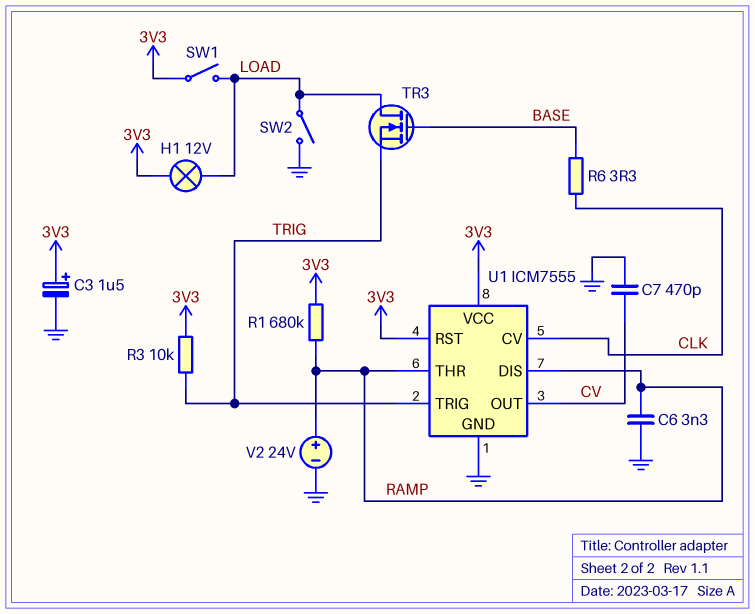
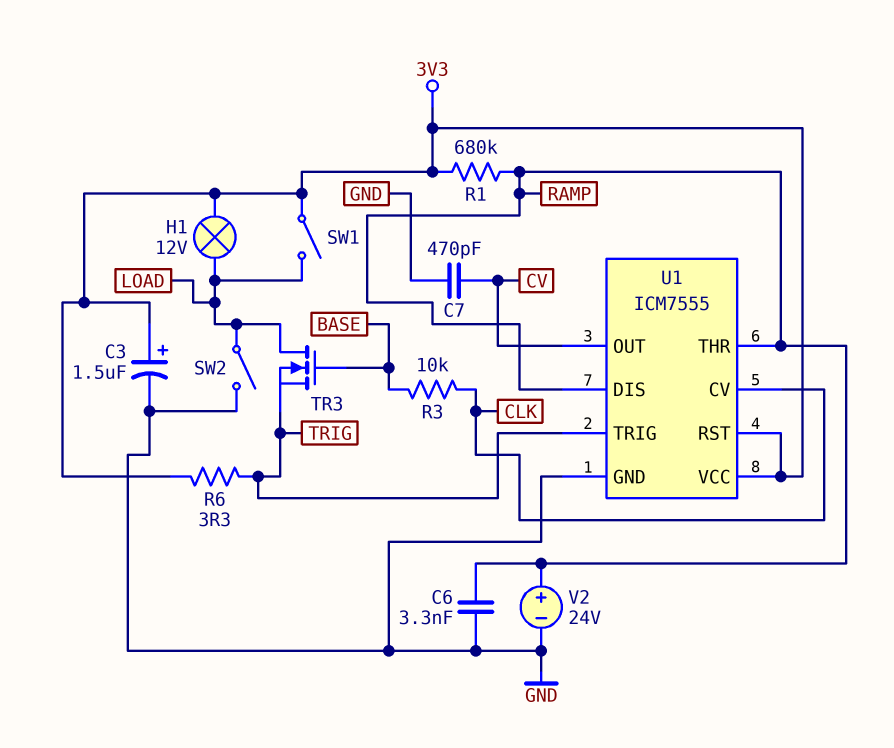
R3: 10k (3V3, TRIG) -> 10k (BASE, CLK)
R6: 3.3 (BASE, CLK) -> 3.3 (3V3, TRIG)

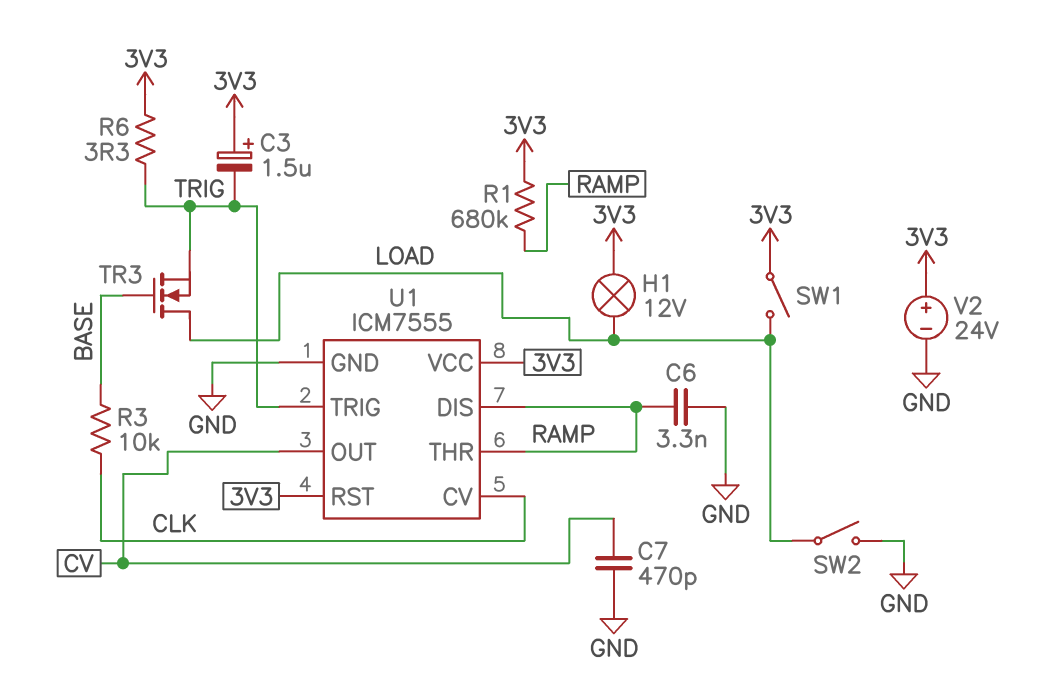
C3: 1.5uF (plus 3V3, minus GND) -> 1.5uF (plus 3V3, minus TRIG)
V2: 24V (plus RAMP, minus GND) -> 24V (plus 3V3, minus GND)

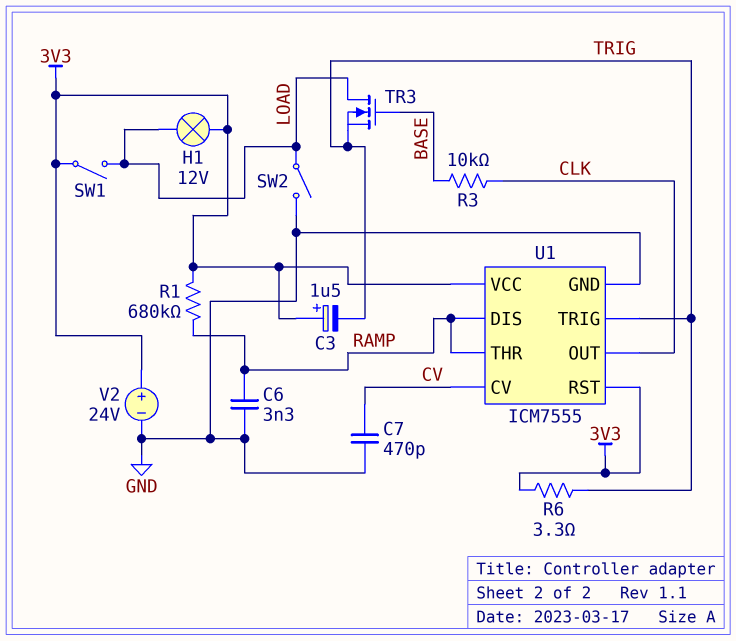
U1 pin CV: CLK -> CV
U1 pin OUT: CV -> CLK

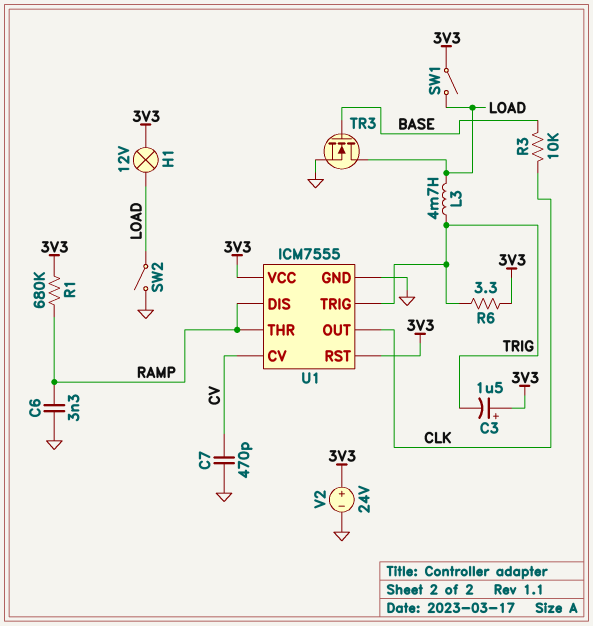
L3: none -> 4.7mH (LOAD, TRIG)
TR3: NMOS (G BASE, D LOAD, S TRIG) -> NMOS (G BASE, D LOAD, S GND)

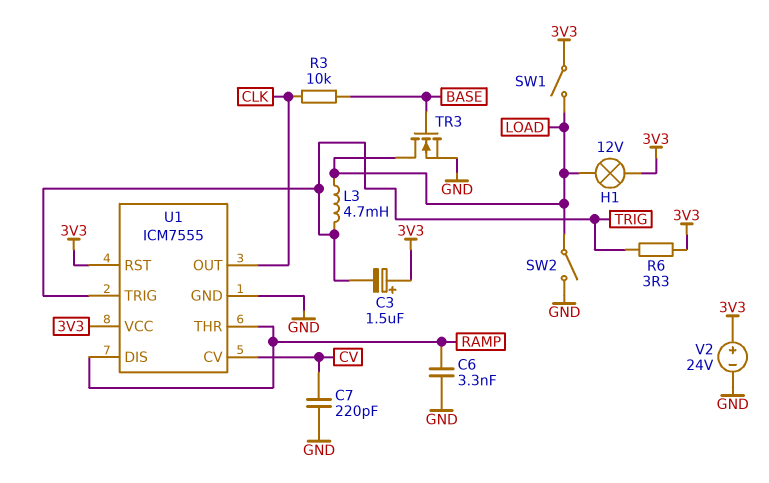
C7: 470pF (CV, GND) -> 220pF (CV, GND)
R1: 680k (3V3, RAMP) -> none

